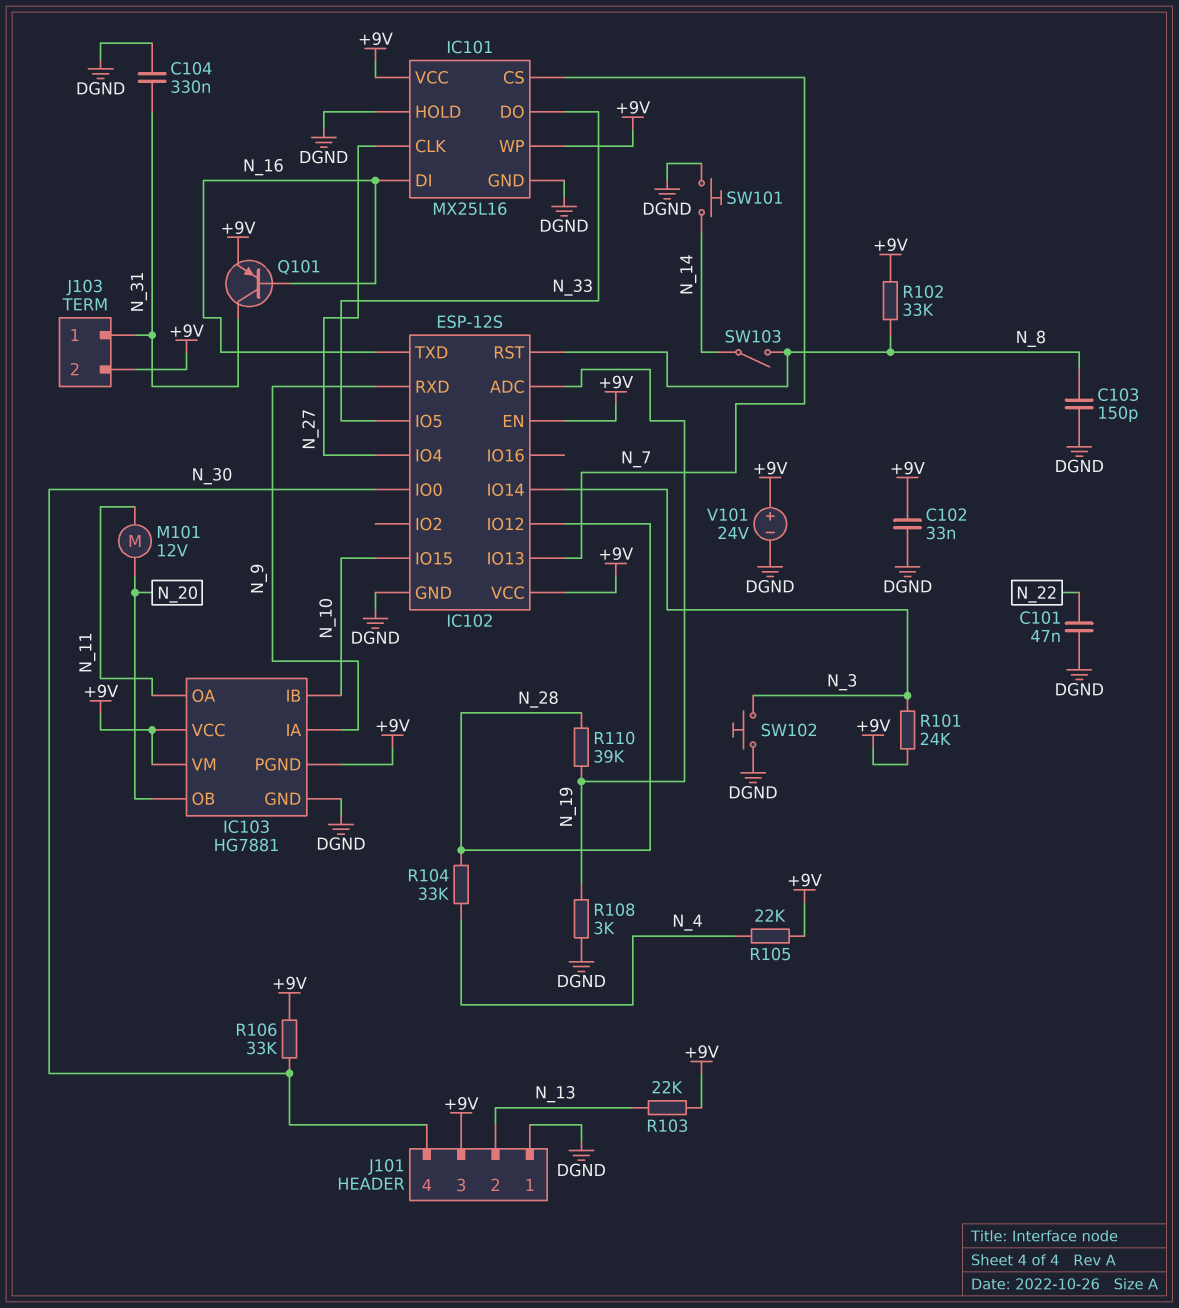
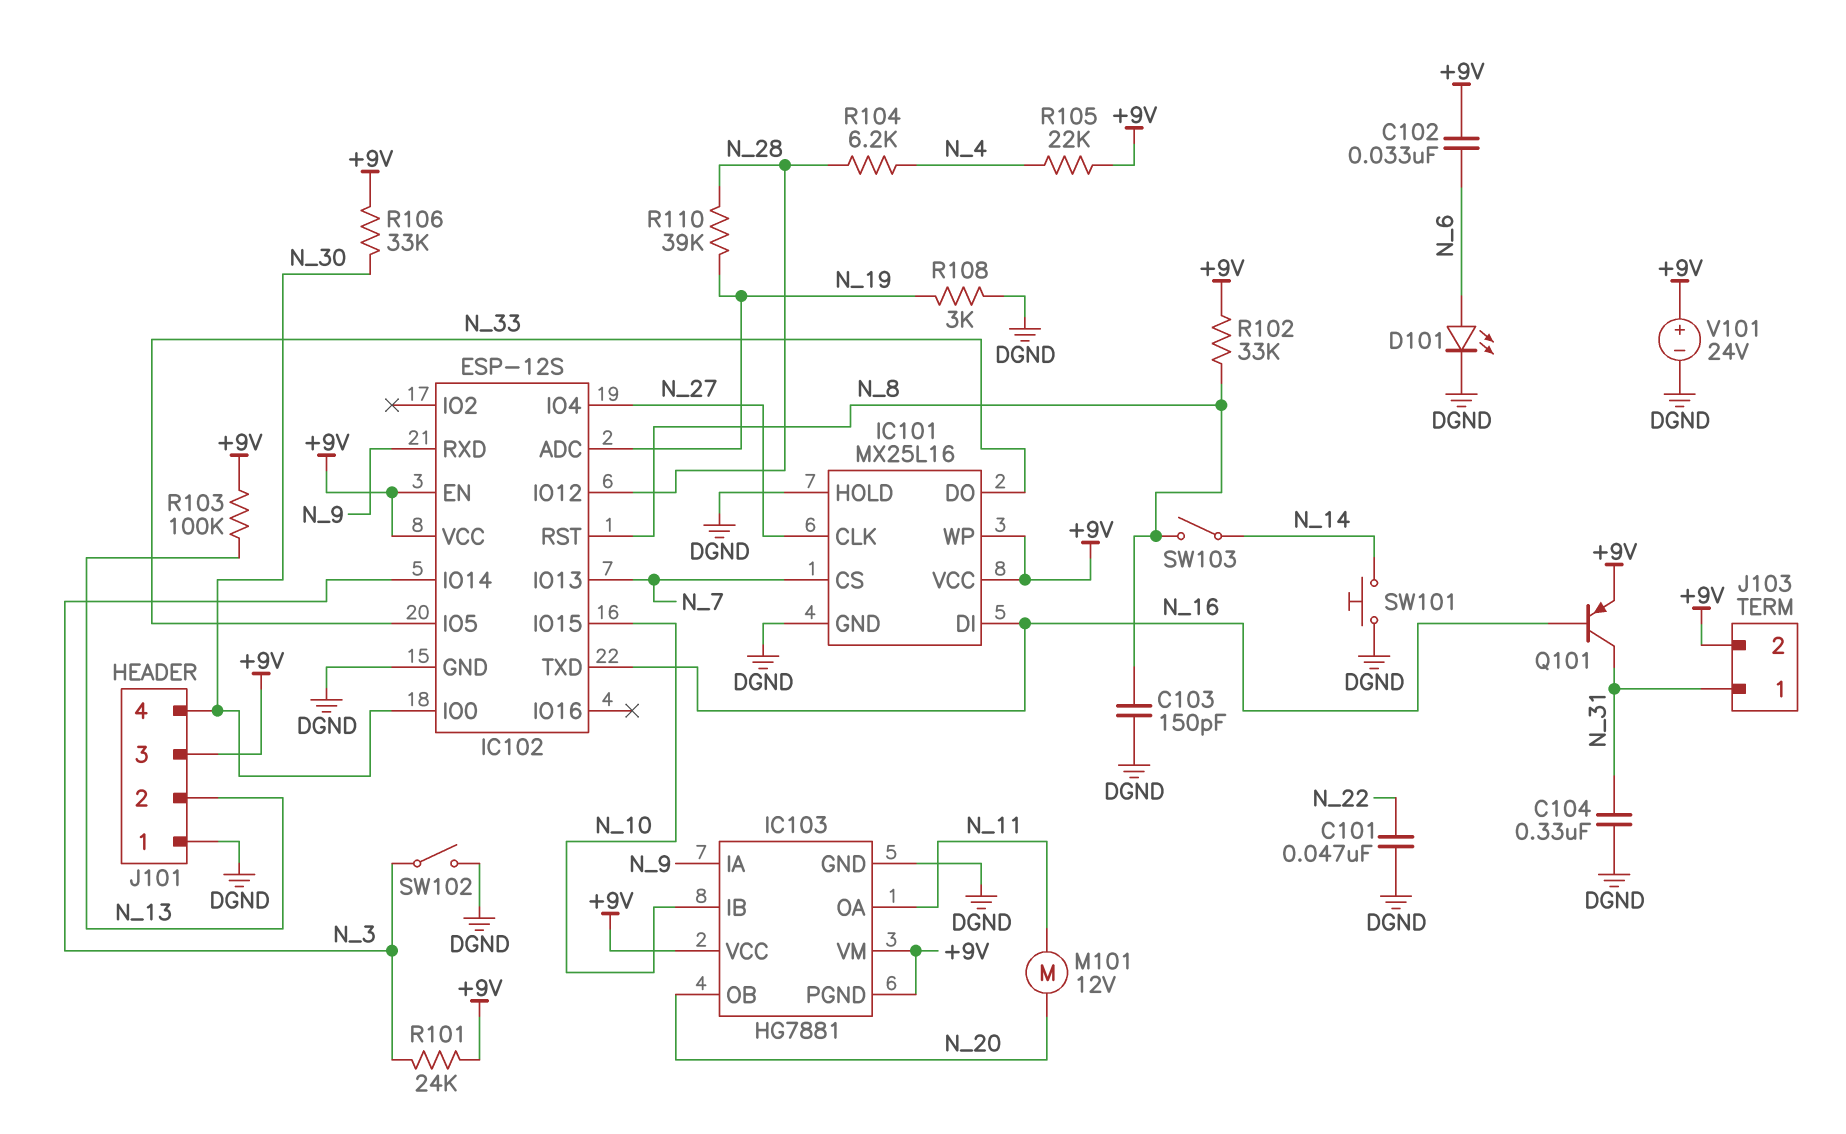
C102: 33nF (+9V, DGND) -> 33nF (+9V, N_6)
D101: none -> LED (A N_6, K DGND)
R103: 22k (+9V, N_13) -> 100k (+9V, N_13)
R104: 33k (N_4, N_28) -> 6.2k (N_4, N_28)
SW102: button (DGND, N_3) -> switch (DGND, N_3)

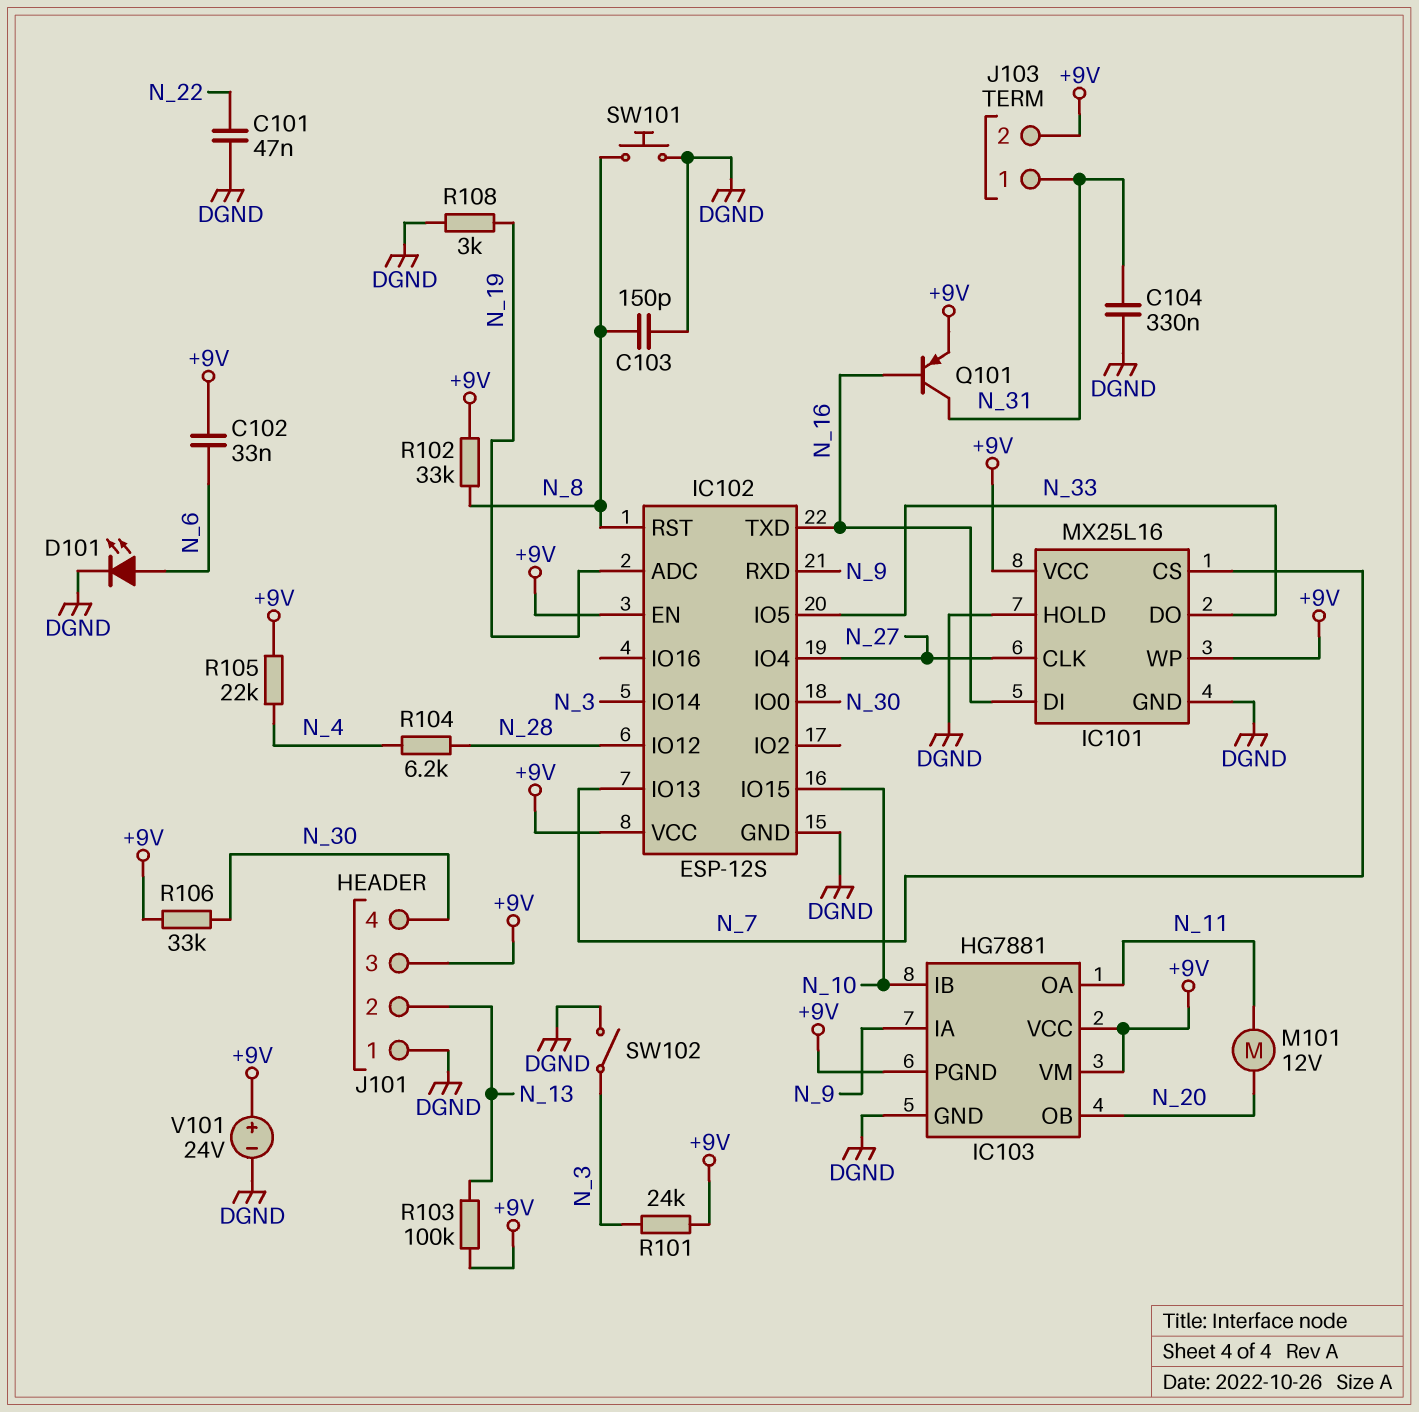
R110: 39k (N_19, N_28) -> none
SW101: button (DGND, N_14) -> button (DGND, N_8)
SW103: switch (N_8, N_14) -> none

